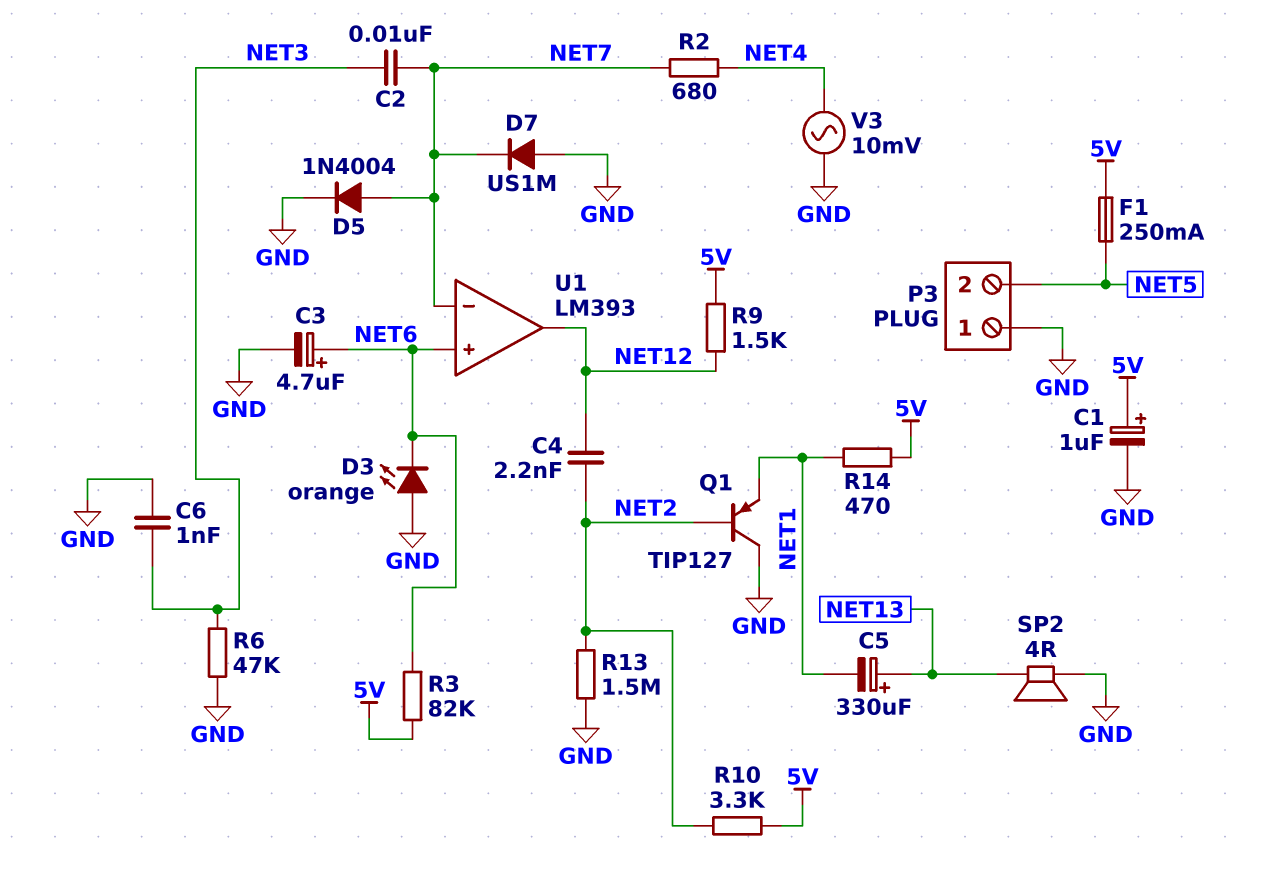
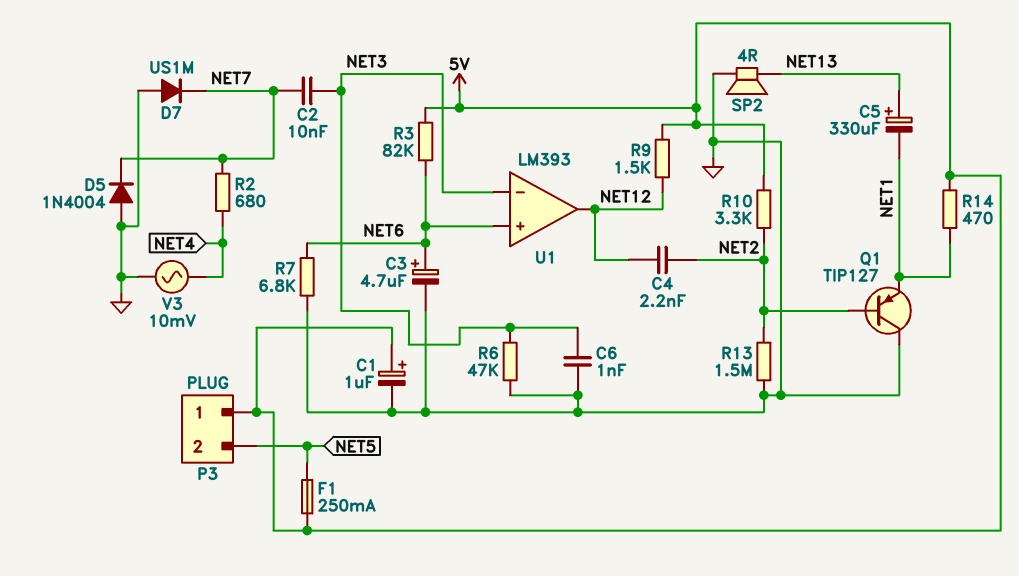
D3: LED orange (A GND, K NET6) -> none
D5: diode 1N4004 (A NET7, K GND) -> diode 1N4004 (A GND, K NET7)
P3 pin 1: GND -> 5V
R7: none -> 6.8k (GND, NET6)
U1 pin in-: NET7 -> NET3

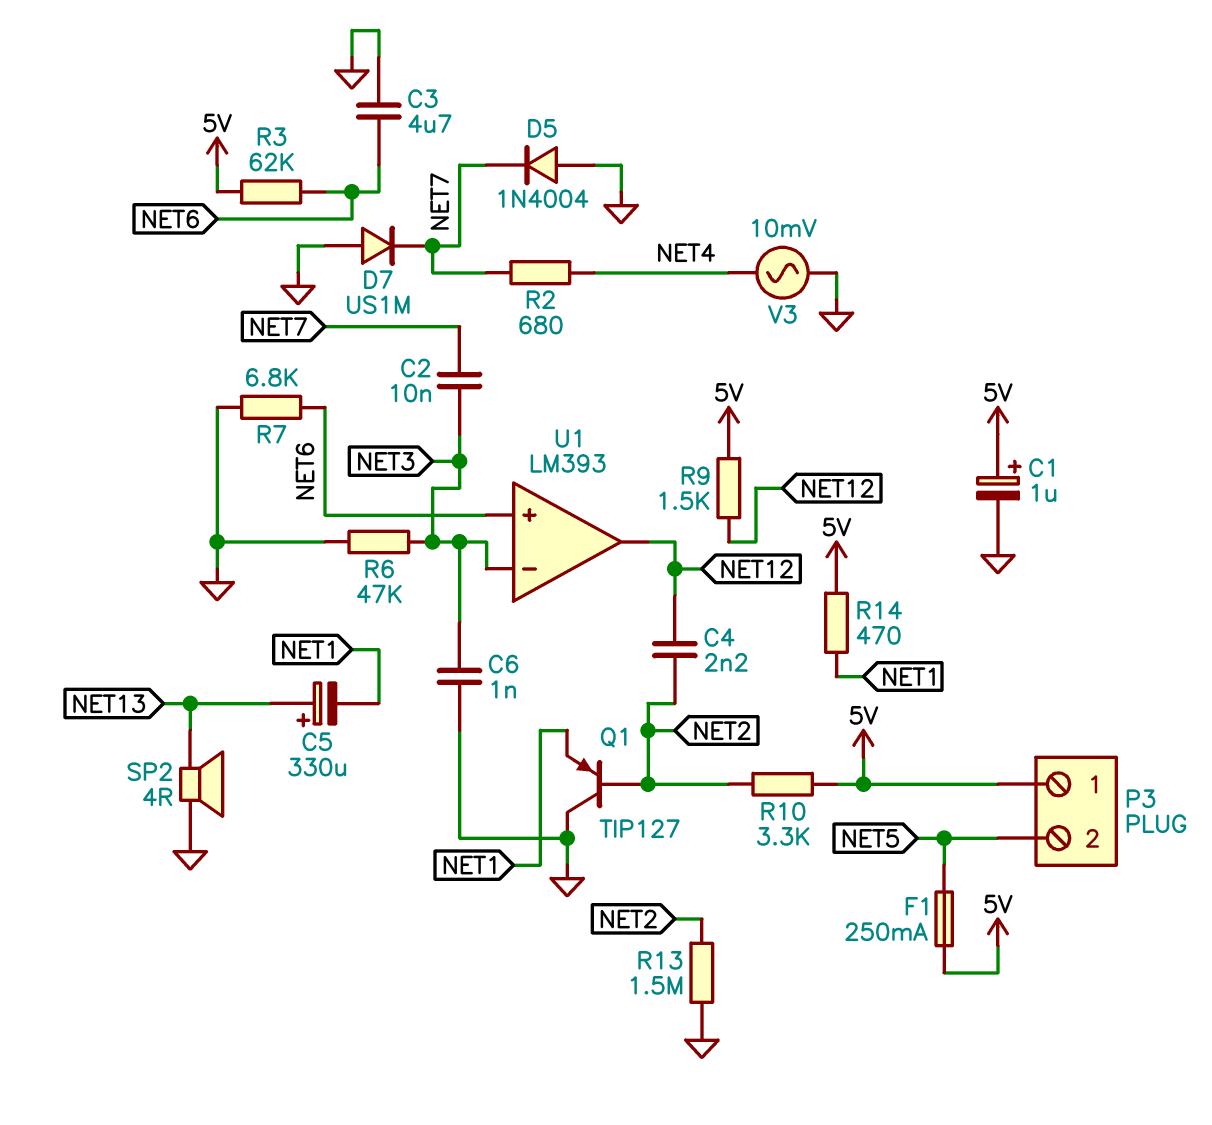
C3: 4.7uF (plus NET6, minus GND) -> 4.7uF (GND, NET6)
R3: 82k (5V, NET6) -> 62k (5V, NET6)

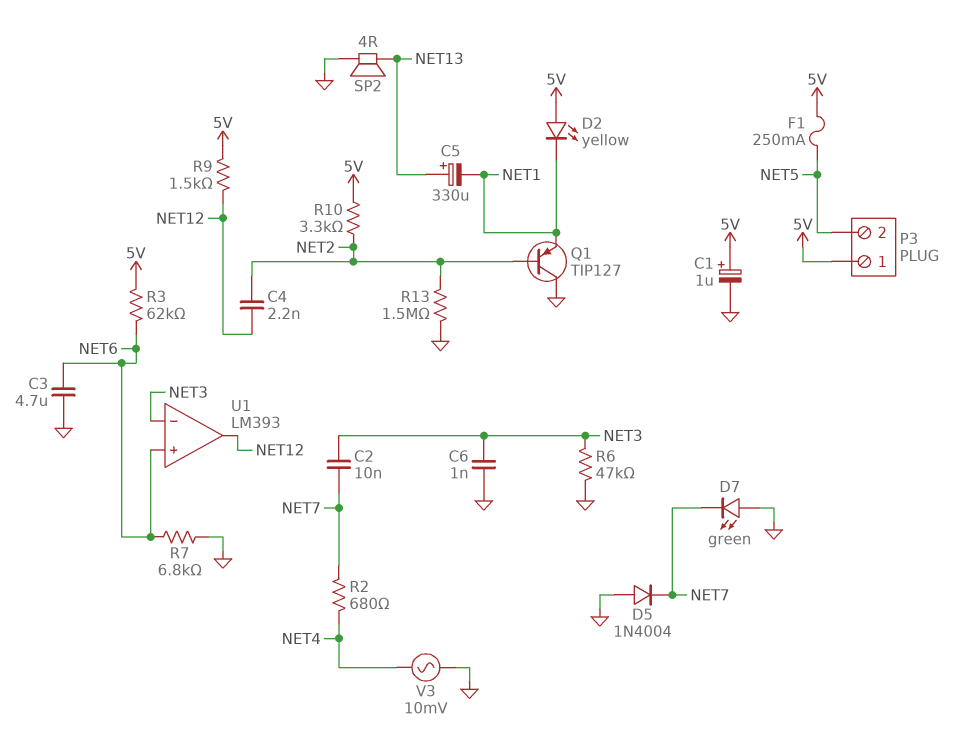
D2: none -> LED yellow (A 5V, K NET1)
D7: diode US1M (A GND, K NET7) -> LED green (A GND, K NET7)
R14: 470 (5V, NET1) -> none

